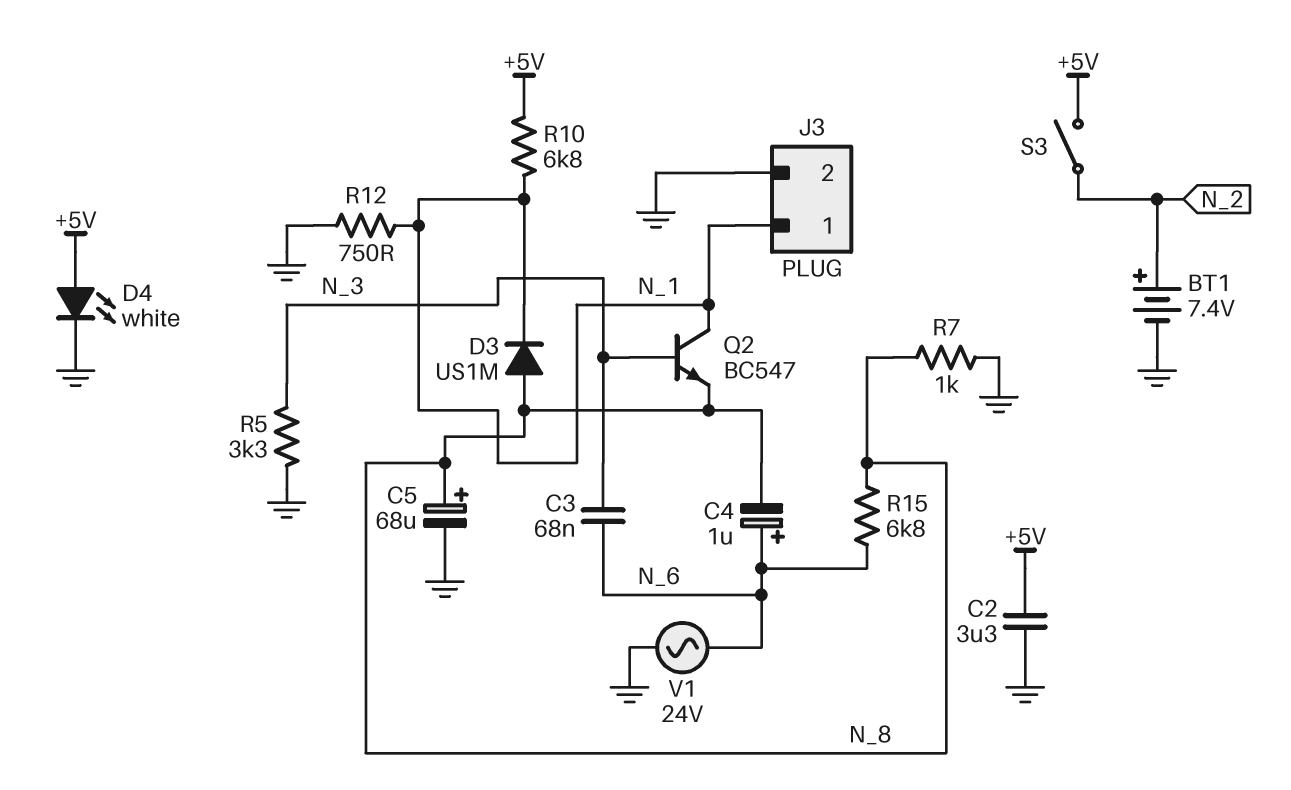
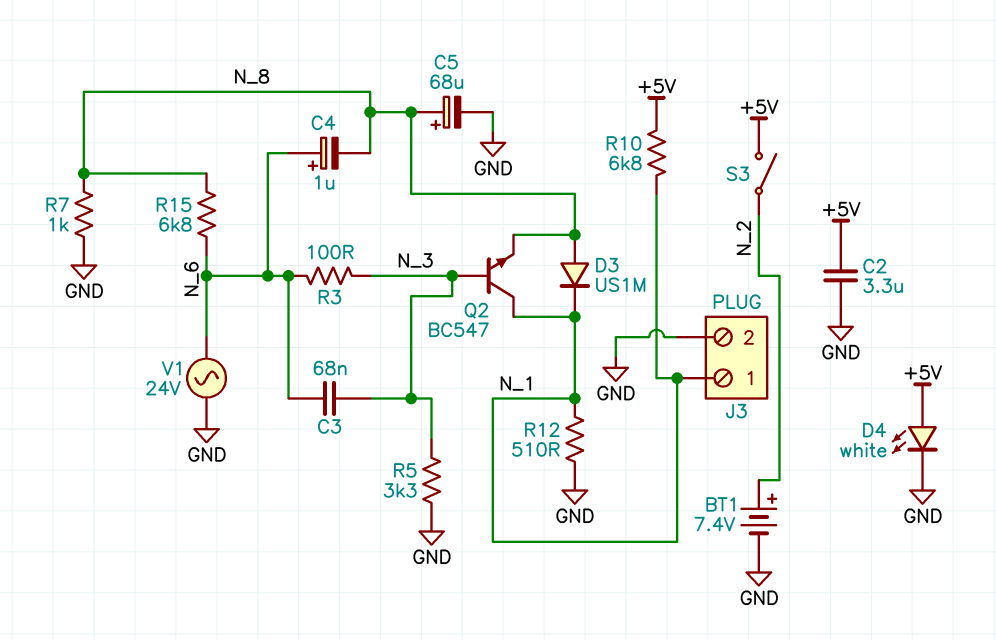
R3: none -> 100 (N_3, N_6)
R12: 750 (GND, N_1) -> 510 (GND, N_1)

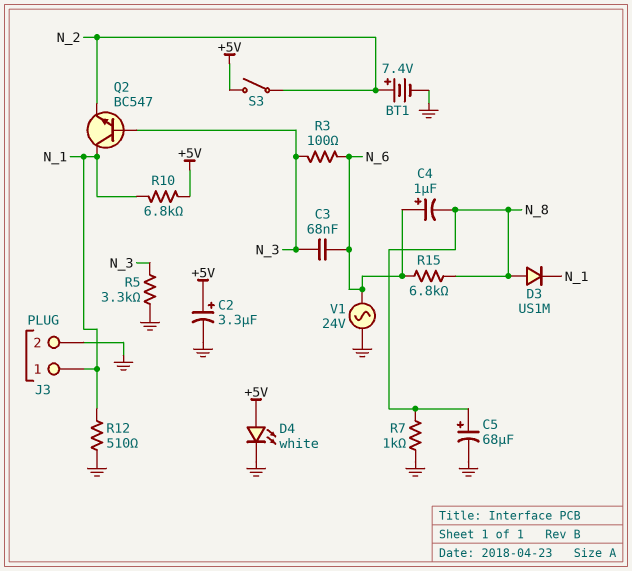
C2: 3.3uF (+5V, GND) -> 3.3uF (plus +5V, minus GND)
Q2: NPN BC547 (B N_3, C N_1, E N_8) -> NPN BC547 (B N_3, C N_1, E N_2)

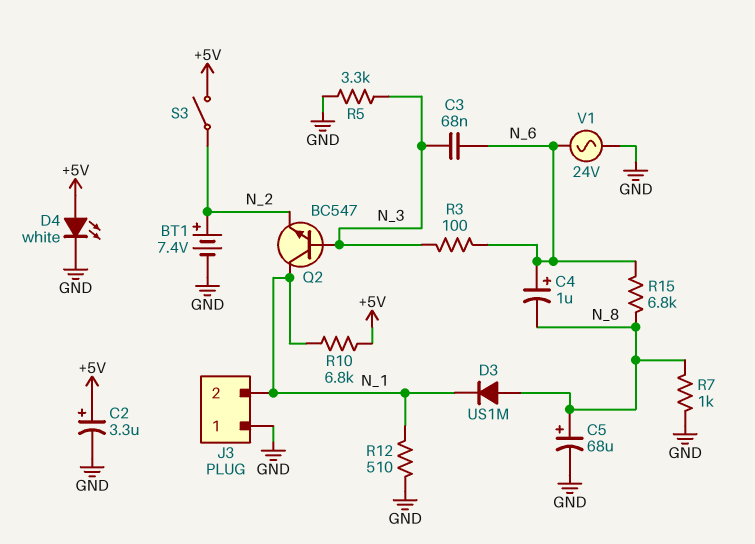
J3 pin 1: N_1 -> GND
J3 pin 2: GND -> N_1

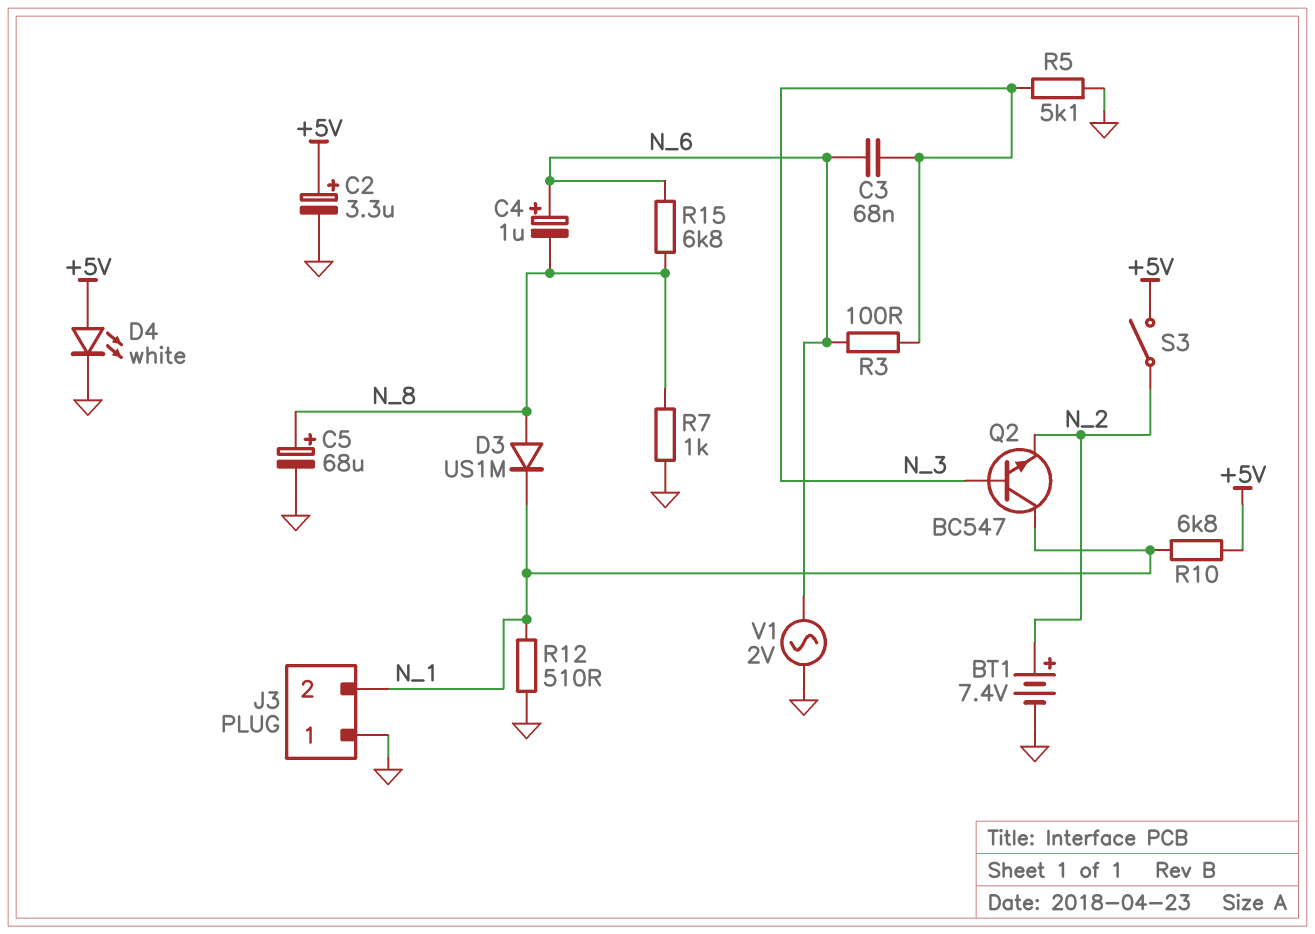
R5: 3.3k (GND, N_3) -> 5.1k (GND, N_3)
V1: AC 24V (GND, N_6) -> AC 2V (GND, N_6)

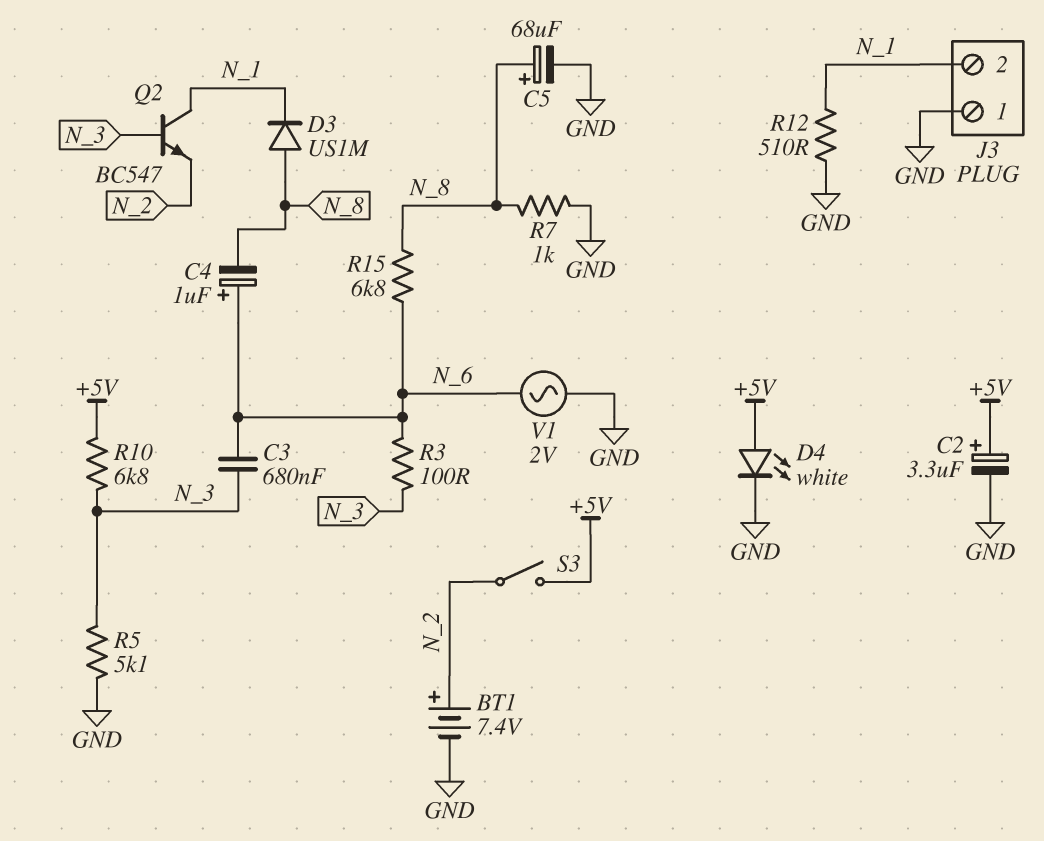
C3: 68nF (N_3, N_6) -> 680nF (N_3, N_6)
R10: 6.8k (+5V, N_1) -> 6.8k (+5V, N_3)

